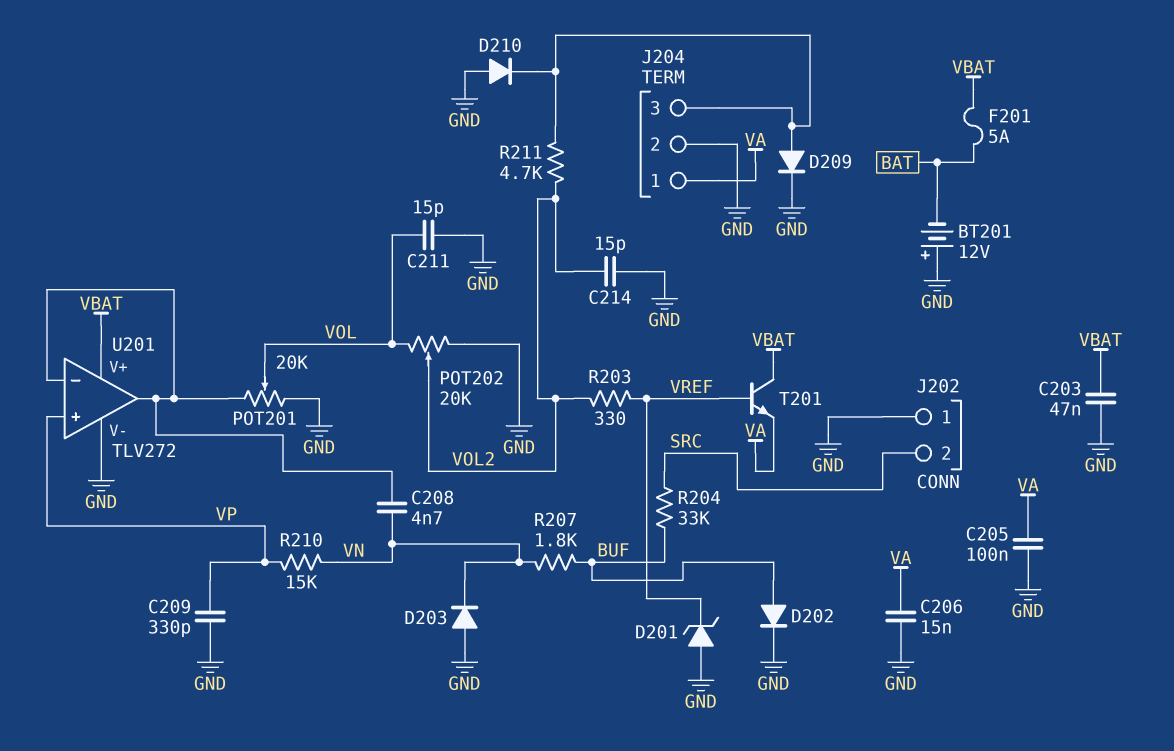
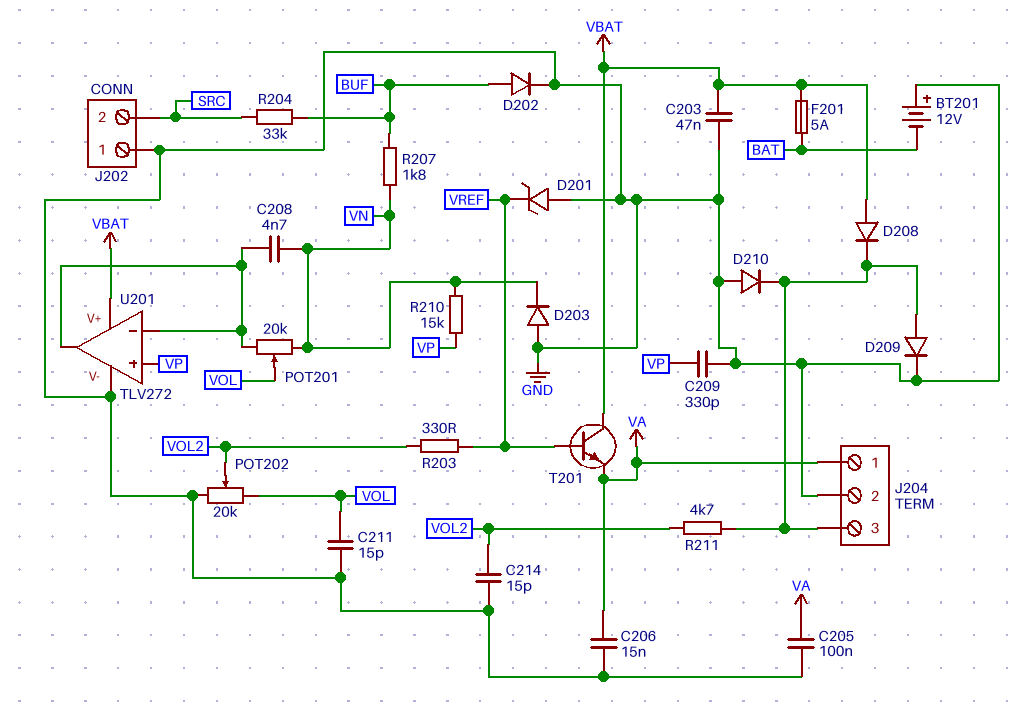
D208: none -> diode (A VBAT, K J204/3)
POT201: 20k (GND, U201/in-, wiper VOL) -> 20k (U201/in-, VN, wiper VOL)

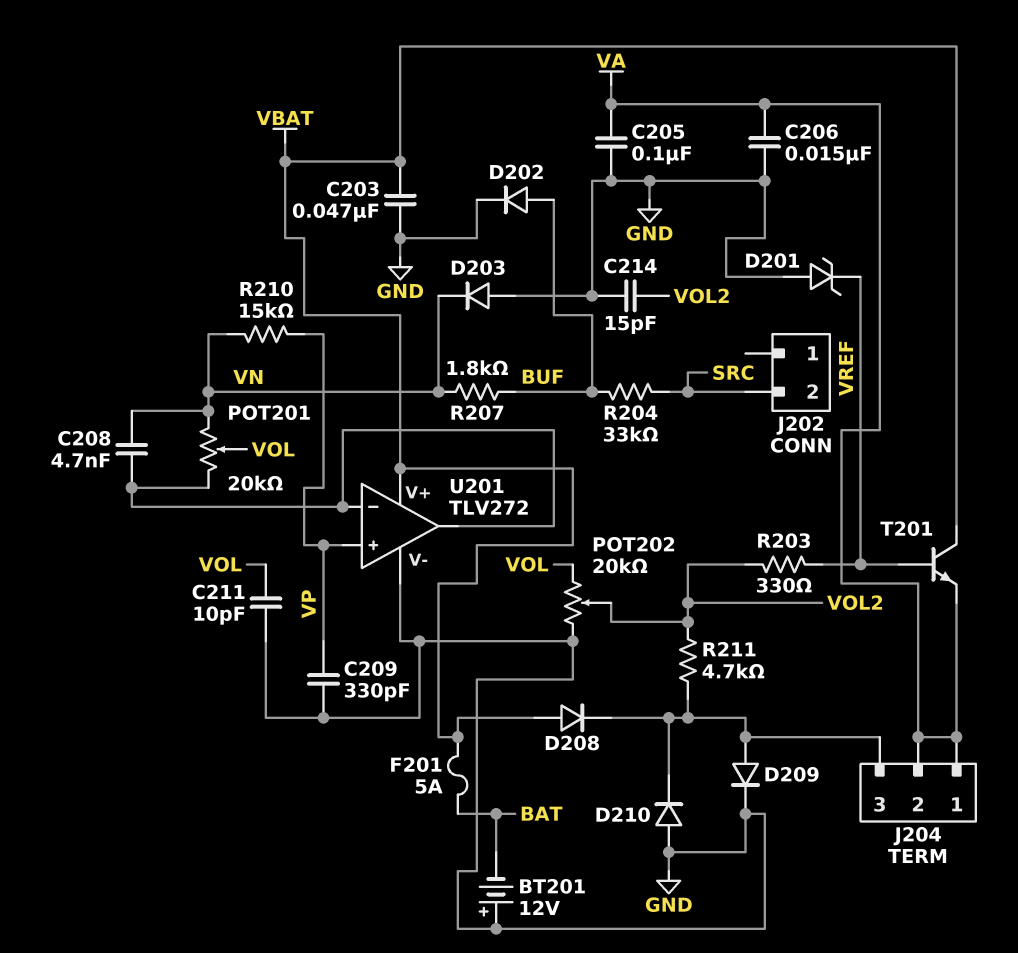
C211: 15pF (GND, VOL) -> 10pF (GND, VOL)
J202 pin 1: GND -> none
J204 pin 2: GND -> VA

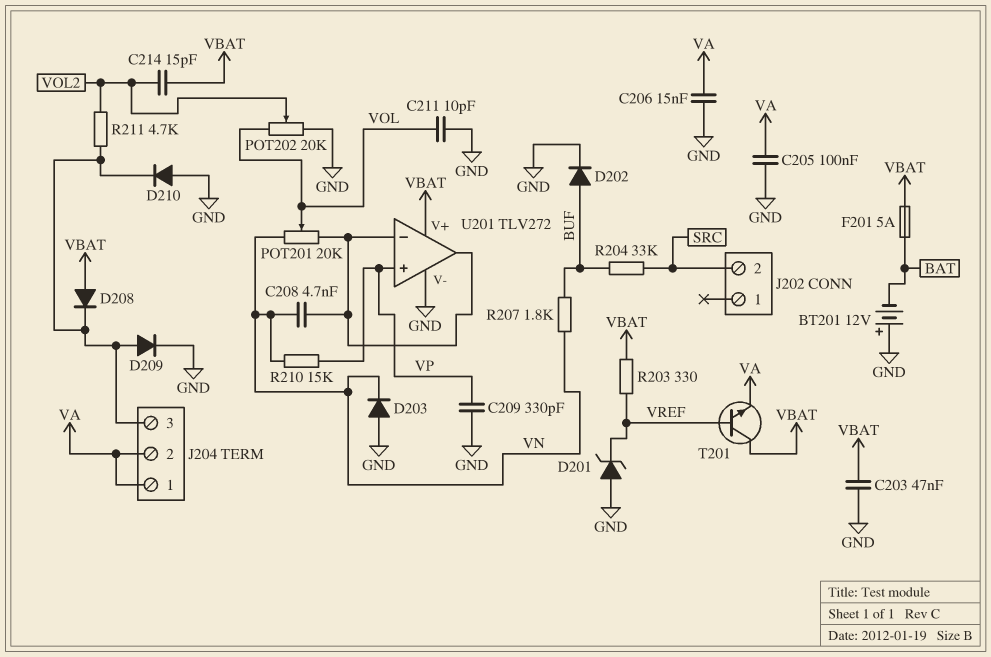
C214: 15pF (GND, VOL2) -> 15pF (VBAT, VOL2)
R203: 330 (VOL2, VREF) -> 330 (VBAT, VREF)

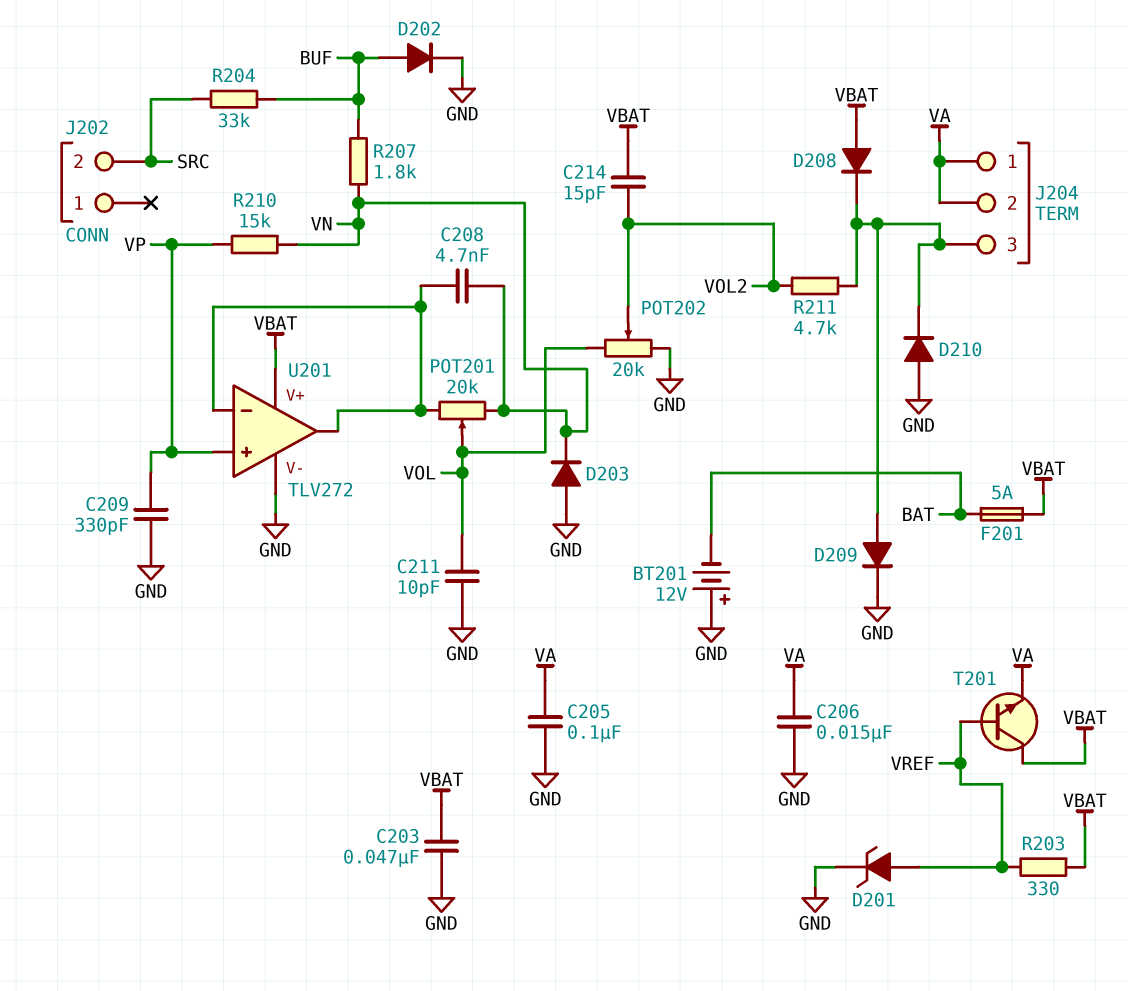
D201: zener (A GND, K VREF) -> zener (A VREF, K GND)

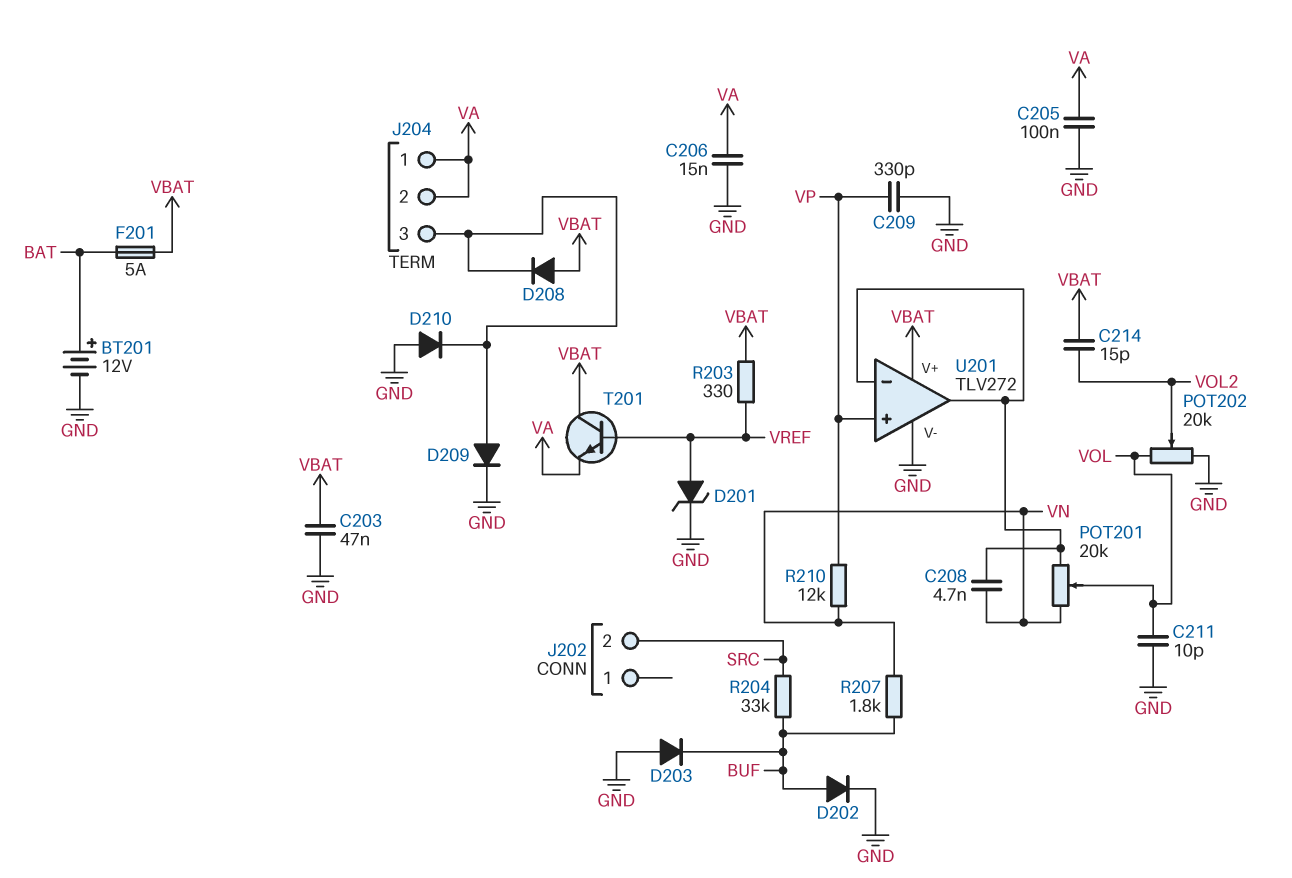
BT201: 12V (plus GND, minus BAT) -> 12V (plus BAT, minus GND)
D203: diode (A GND, K VN) -> diode (A GND, K BUF)
R210: 15k (VN, VP) -> 12k (VN, VP)
R211: 4.7k (J204/3, VOL2) -> none

